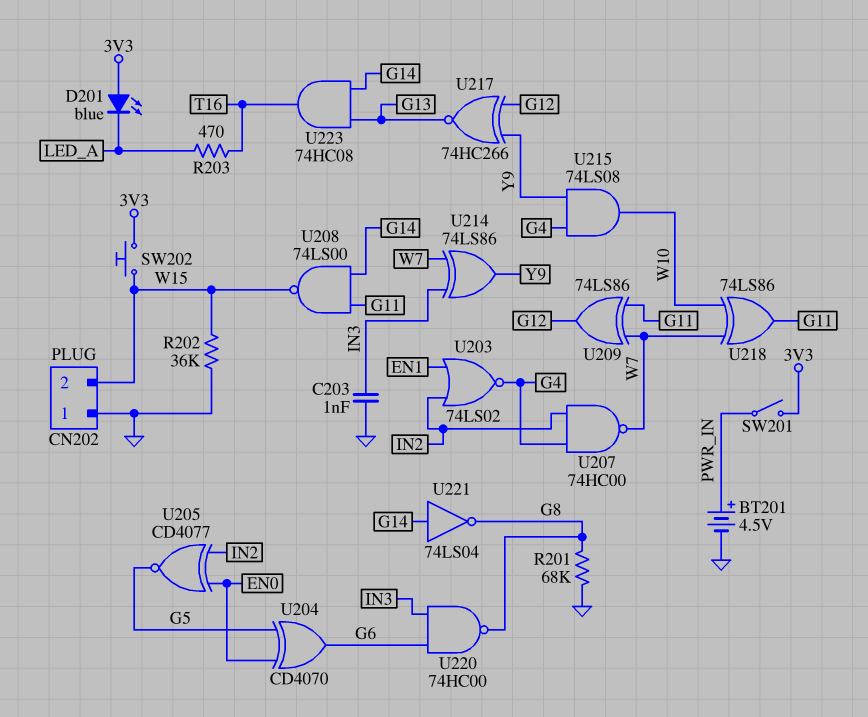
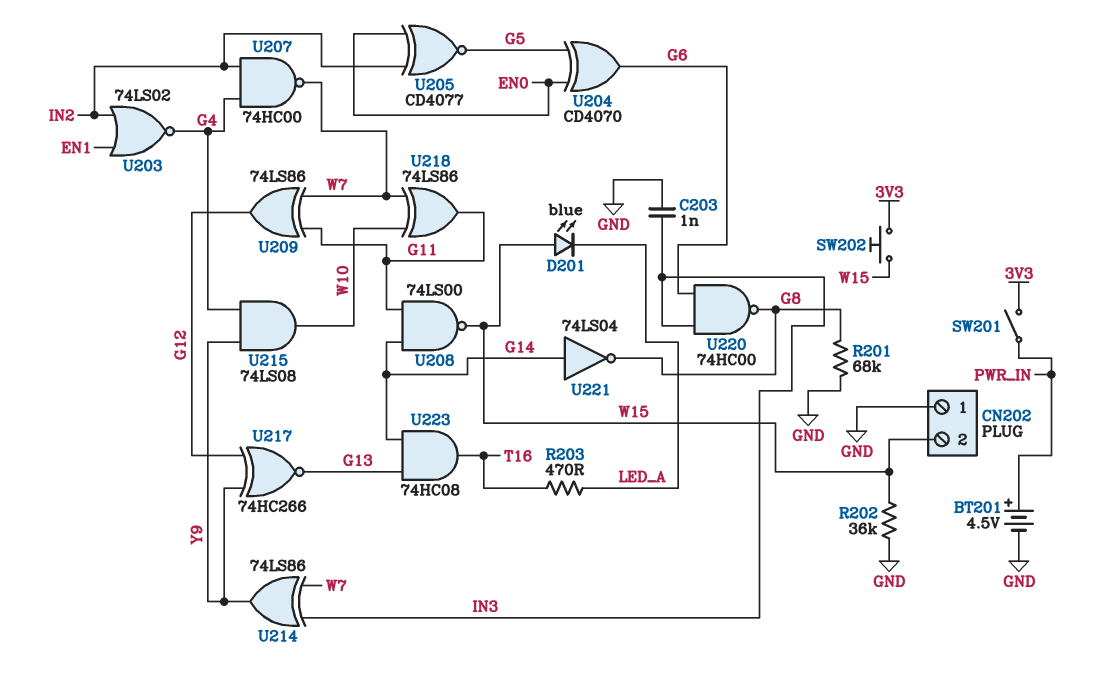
D201: LED blue (A 3V3, K LED_A) -> LED blue (A W15, K LED_A)

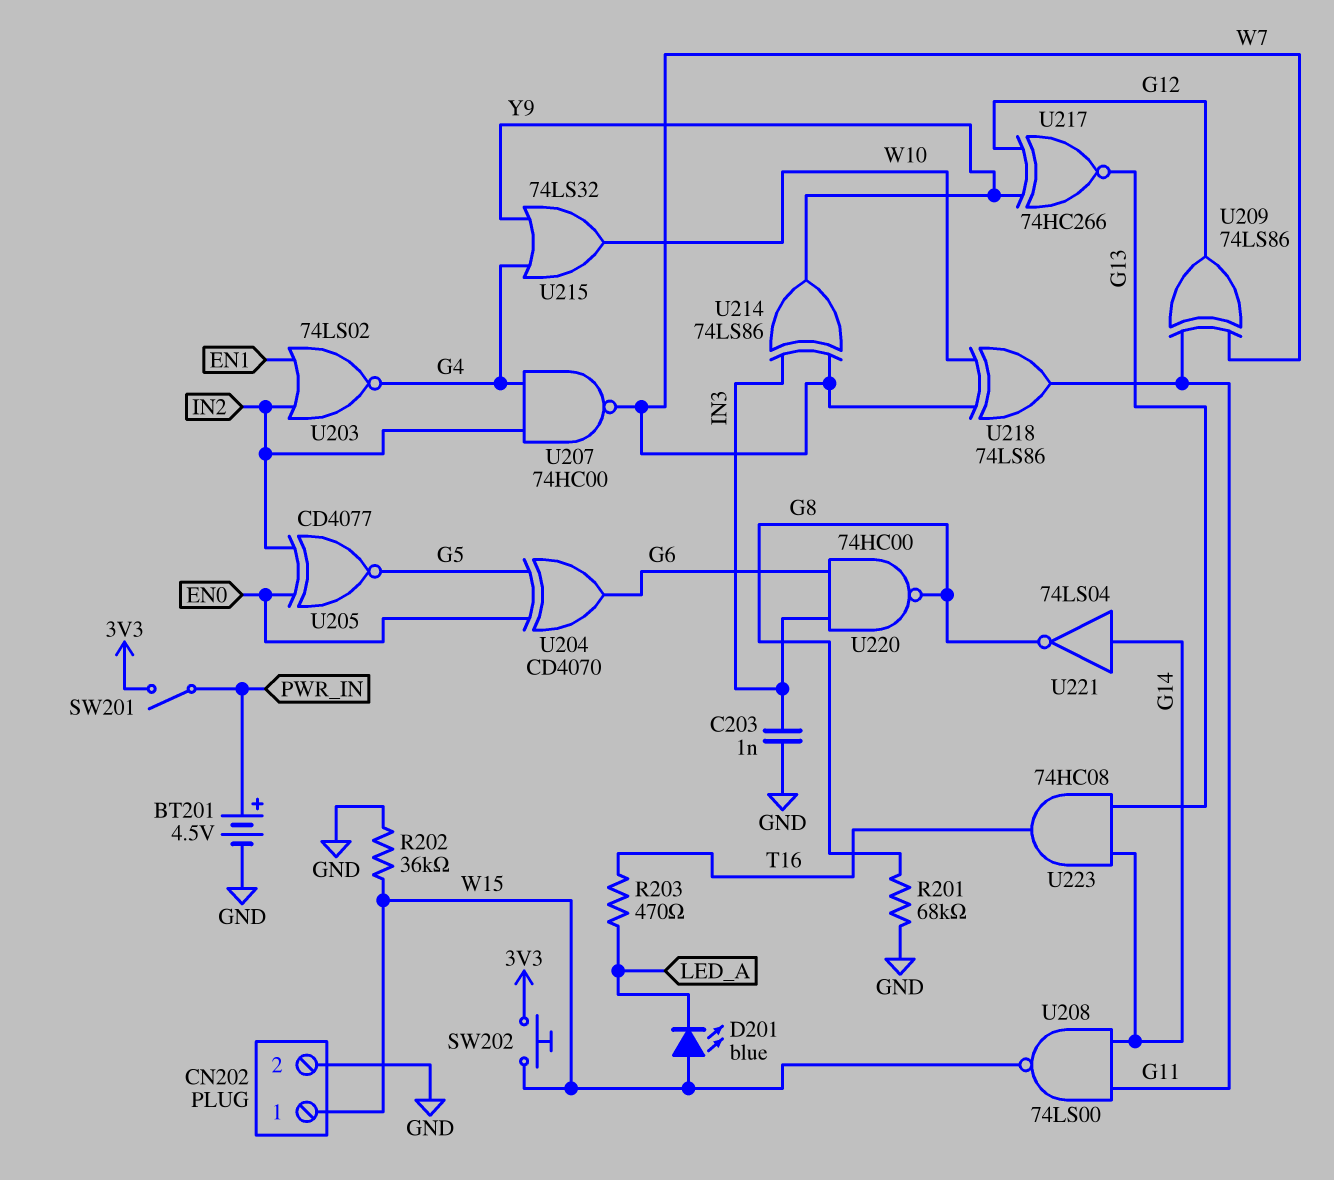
CN202 pin 1: GND -> W15
CN202 pin 2: W15 -> GND
U215: AND 74LS08 (in G4, in Y9, out W10) -> OR 74LS32 (in G4, in Y9, out W10)

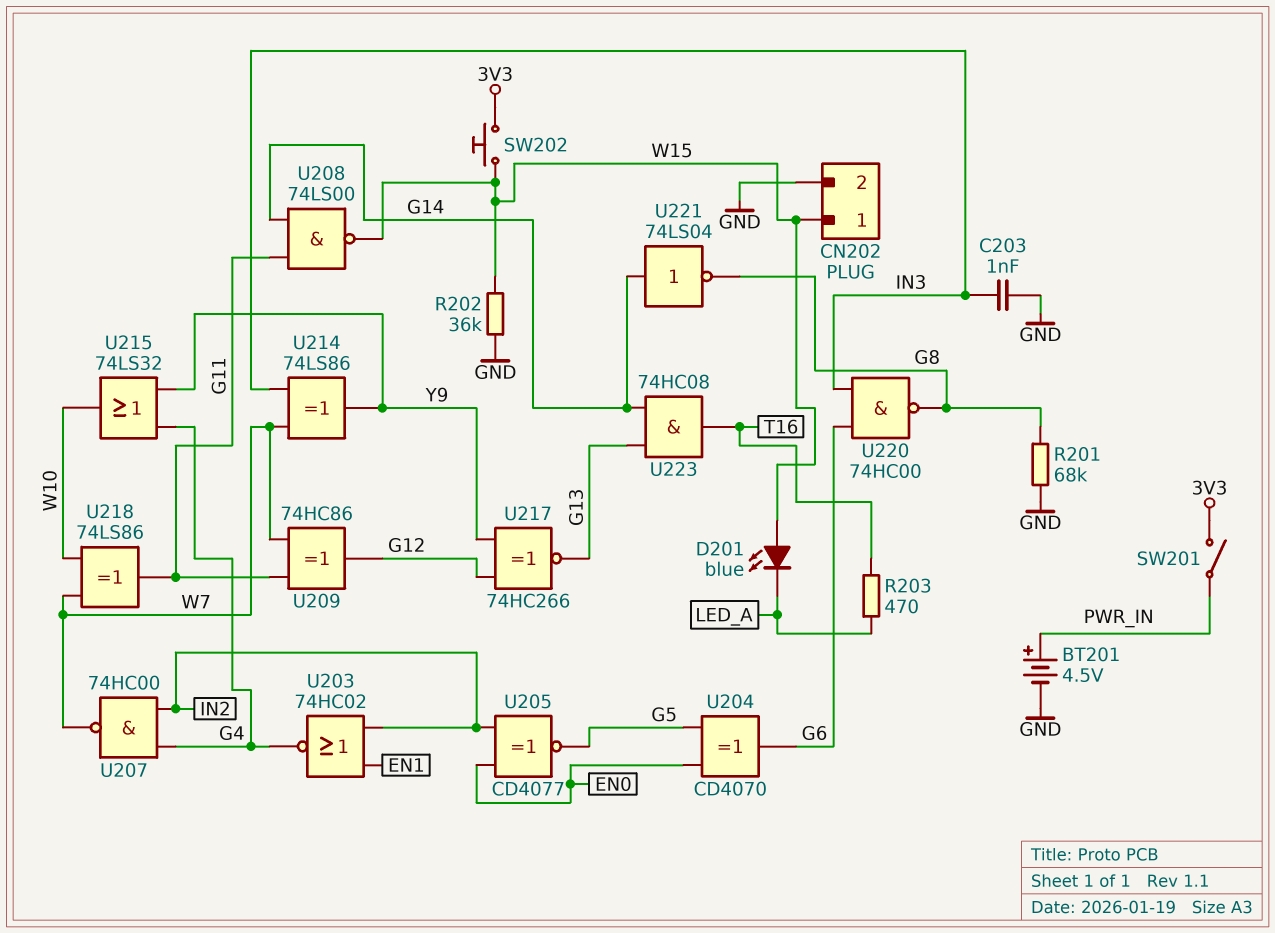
U203: NOR 74LS02 (in EN1, in IN2, out G4) -> NOR 74HC02 (in EN1, in IN2, out G4)
U209: XOR 74LS86 (in G11, in W7, out G12) -> XOR 74HC86 (in G11, in W7, out G12)

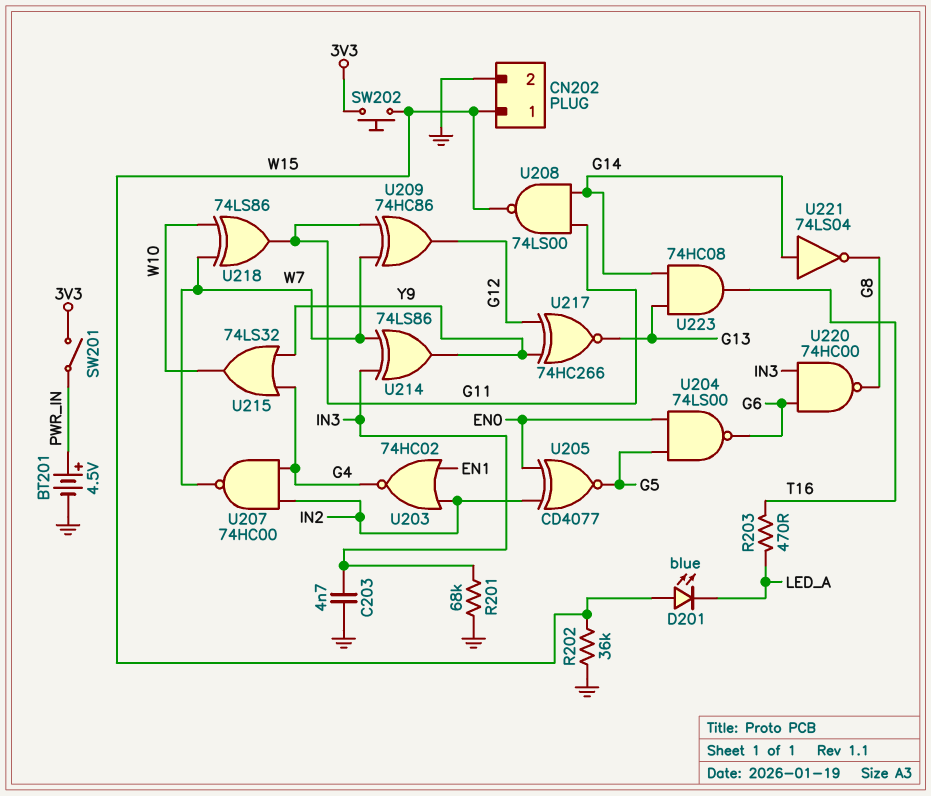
C203: 1nF (GND, IN3) -> 4.7nF (GND, IN3)
R201: 68k (G8, GND) -> 68k (GND, IN3)
U204: XOR CD4070 (in EN0, in G5, out G6) -> NAND 74LS00 (in EN0, in G5, out G6)

